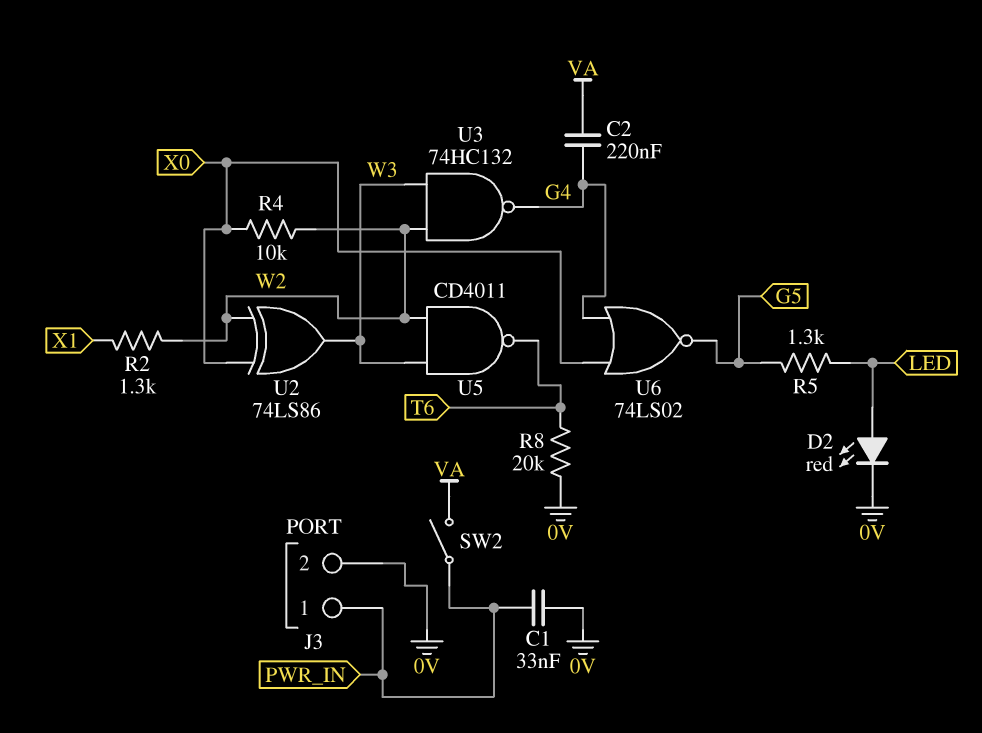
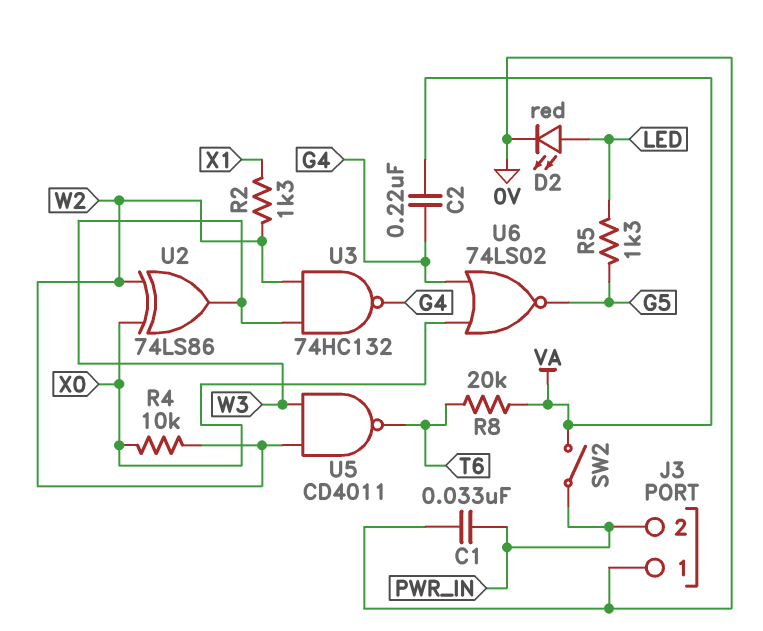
J3 pin 1: PWR_IN -> 0V
J3 pin 2: 0V -> PWR_IN
R8: 20k (0V, T6) -> 20k (T6, VA)

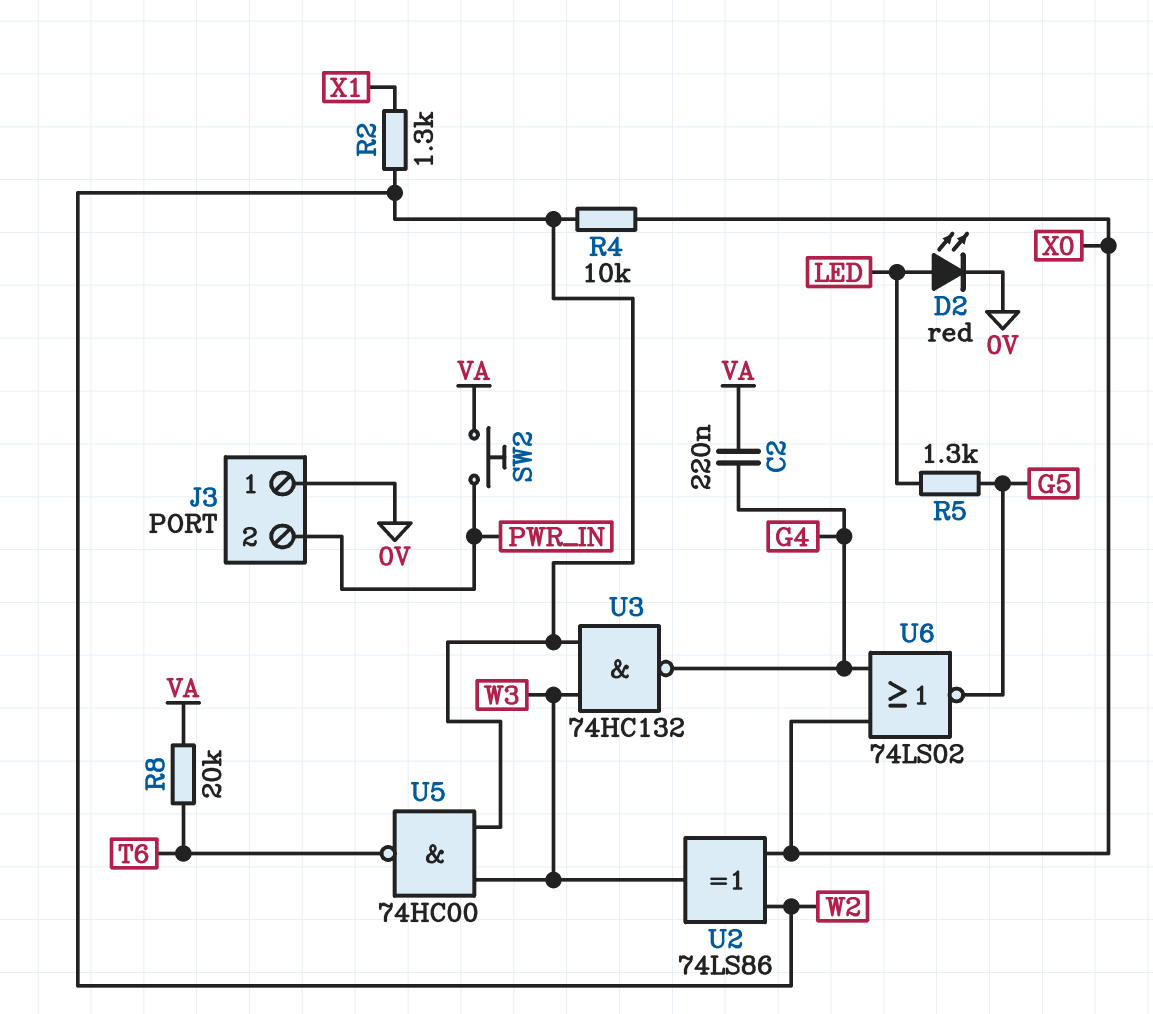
C1: 33nF (0V, PWR_IN) -> none
SW2: switch (PWR_IN, VA) -> button (PWR_IN, VA)
U5: NAND CD4011 (in W2, in W3, out T6) -> NAND 74HC00 (in W2, in W3, out T6)

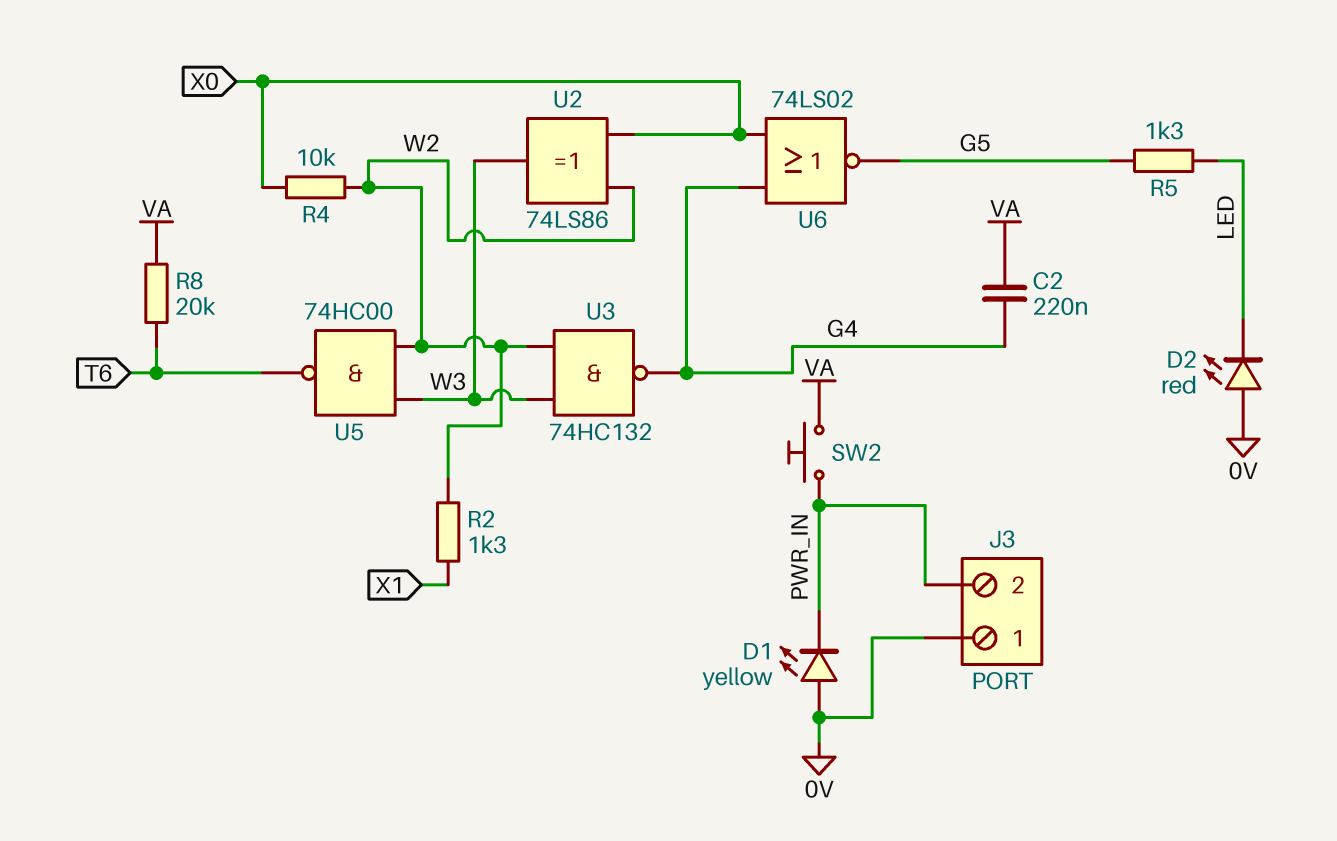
D1: none -> LED yellow (A 0V, K PWR_IN)
D2: LED red (A LED, K 0V) -> LED red (A 0V, K LED)

